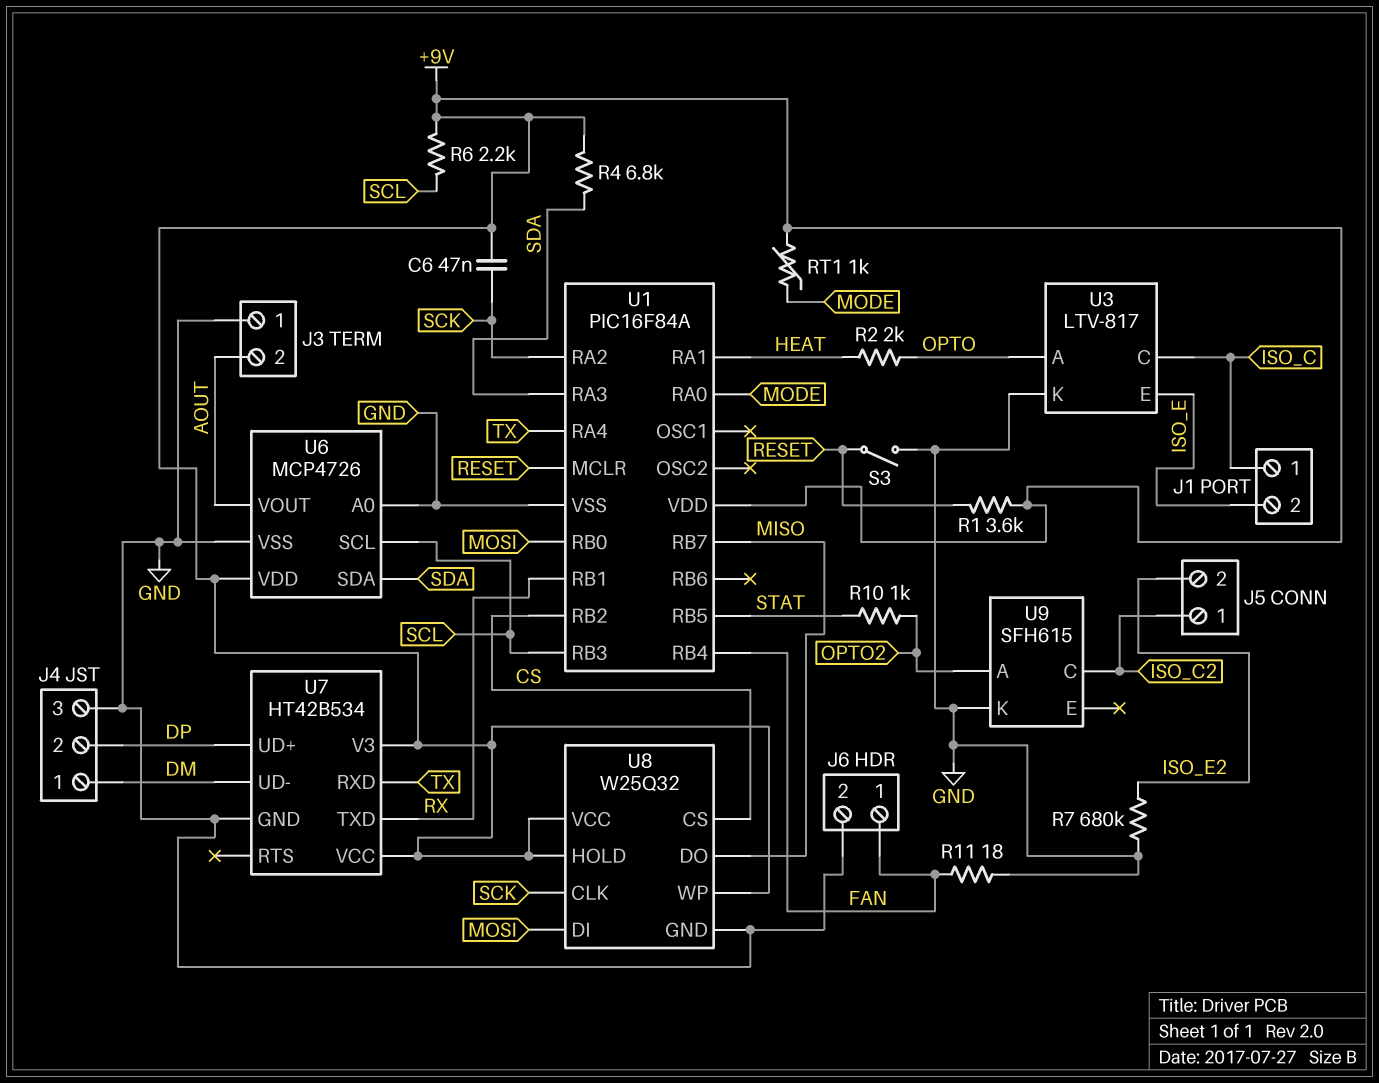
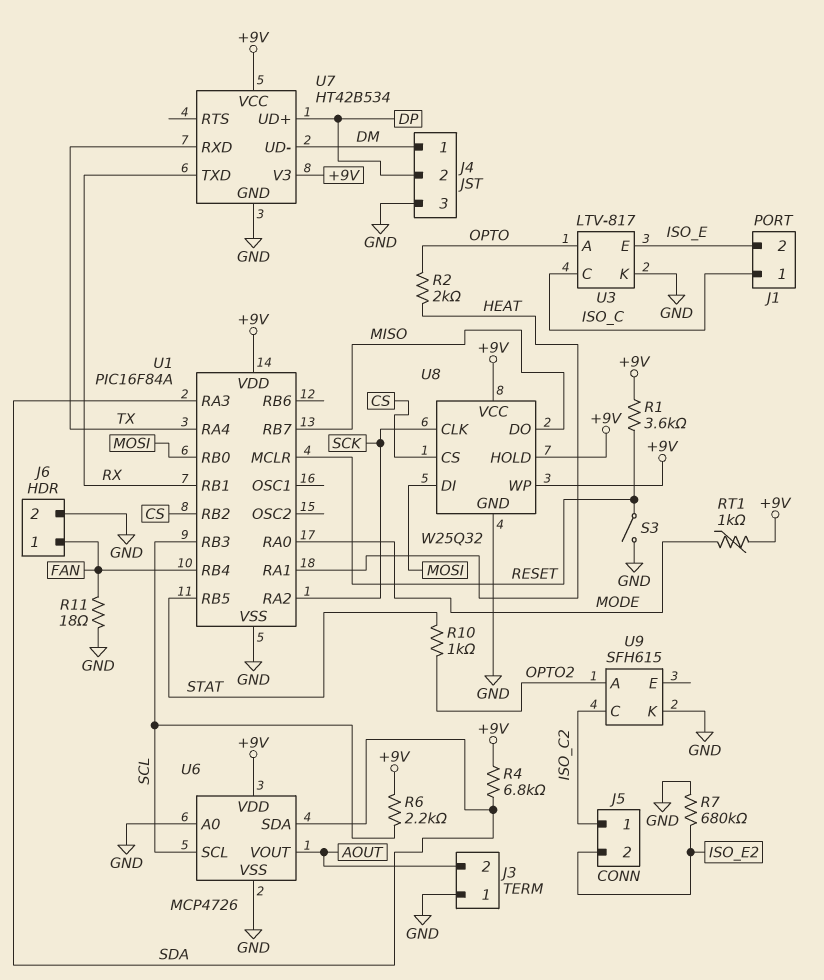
C6: 47nF (+9V, SCK) -> none

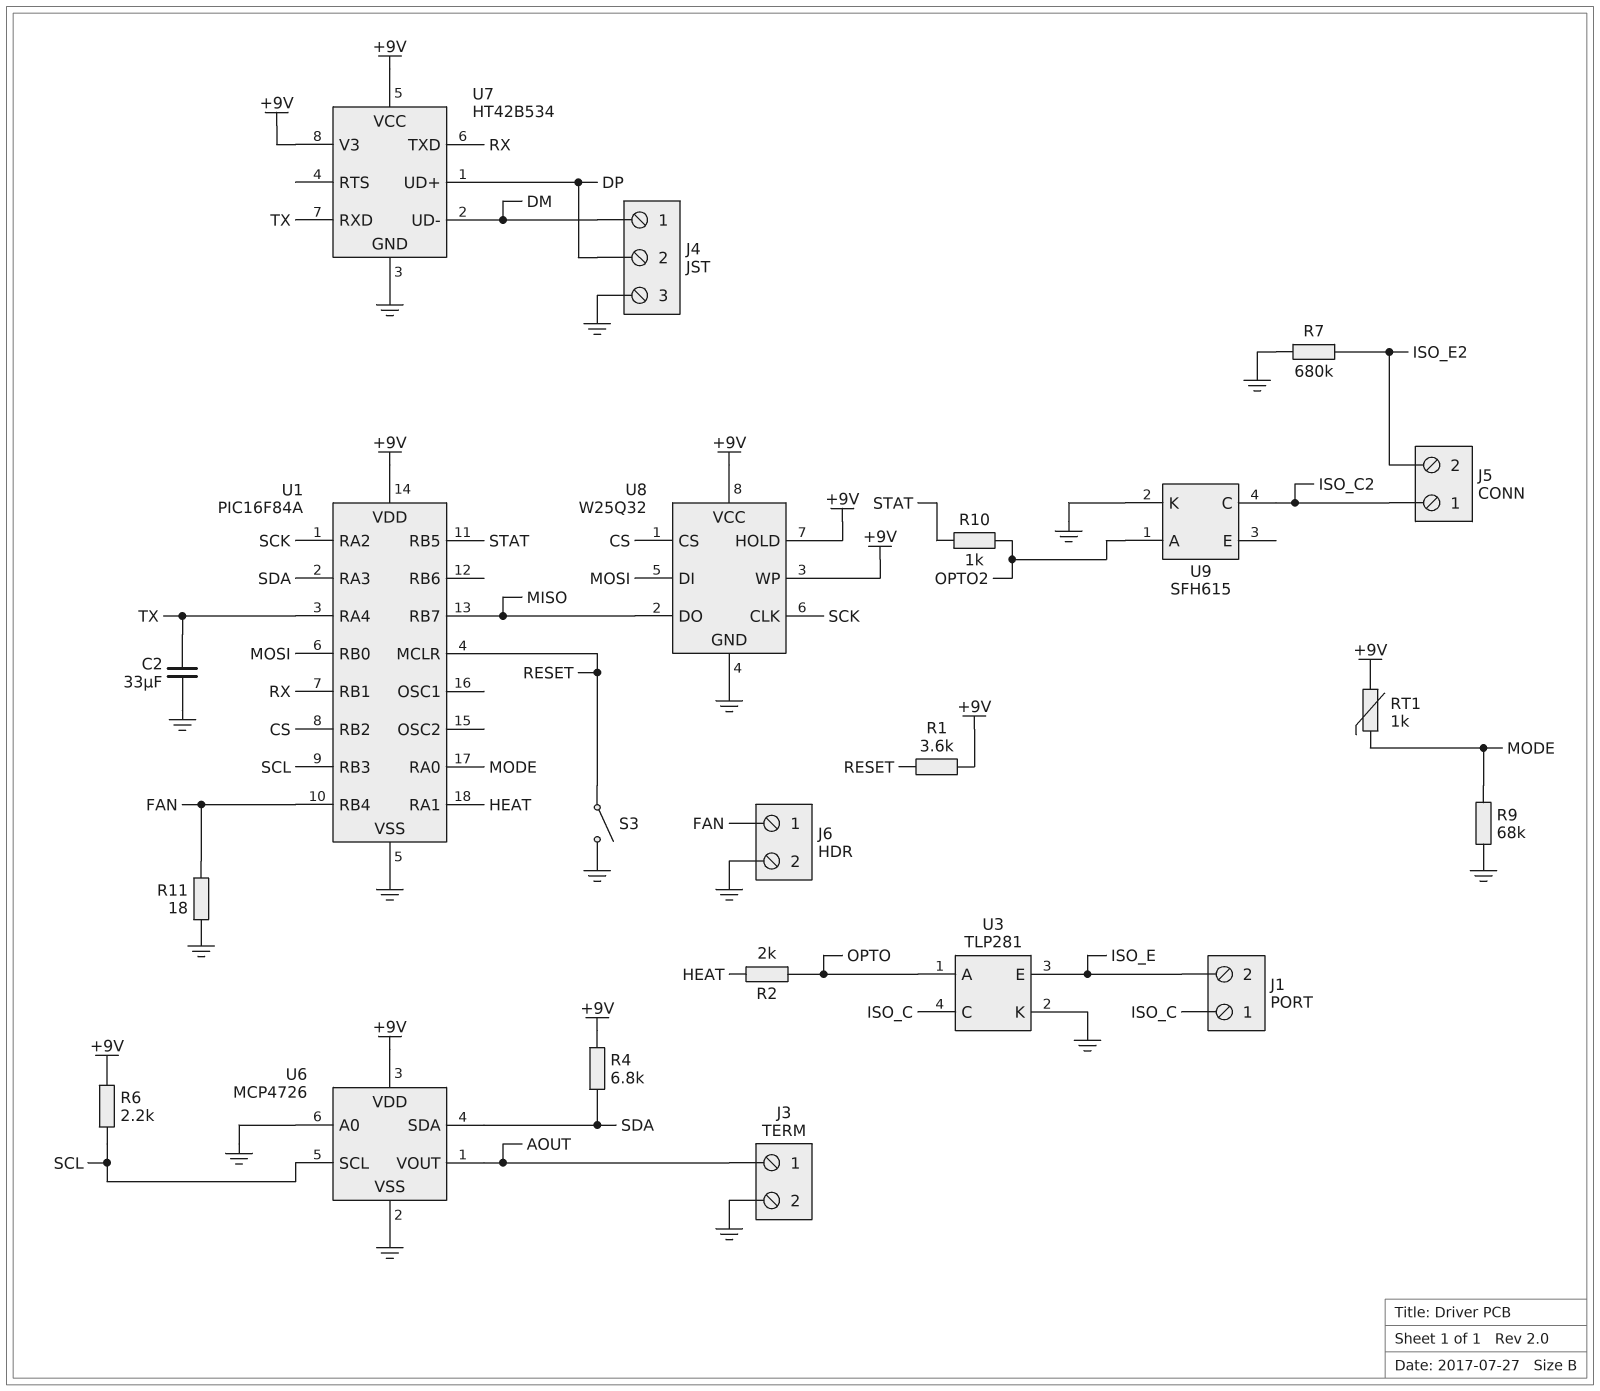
C2: none -> 33uF (GND, TX)
J3 pin 1: GND -> AOUT
J3 pin 2: AOUT -> GND
R9: none -> 68k (GND, MODE)
U3: LTV-817 -> TLP281

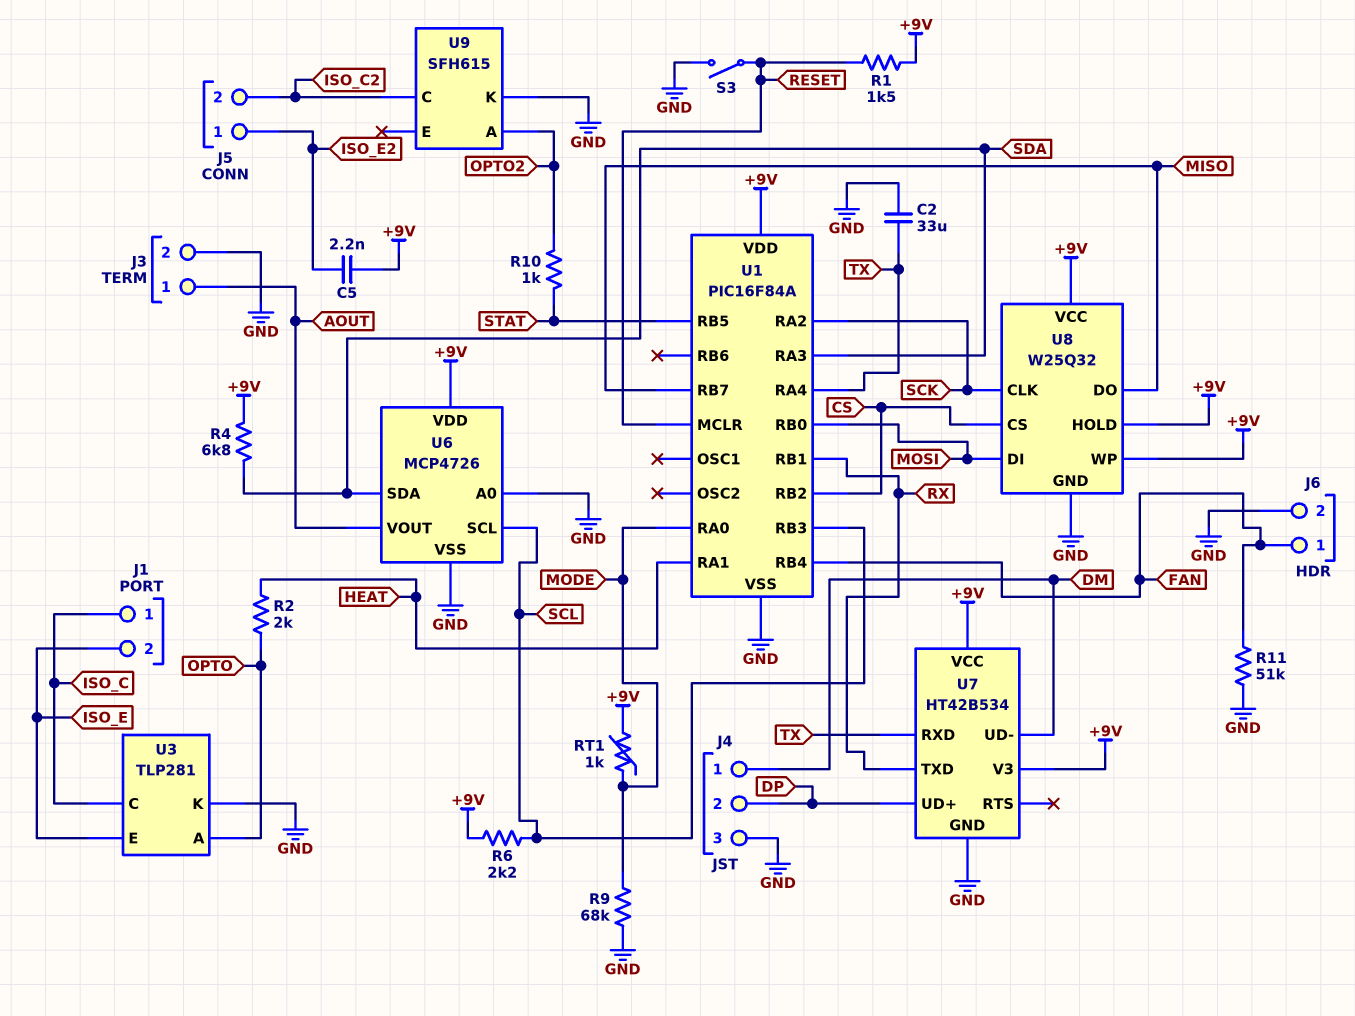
C5: none -> 2.2nF (+9V, ISO_E2)
J5 pin 1: ISO_C2 -> ISO_E2
J5 pin 2: ISO_E2 -> ISO_C2
R1: 3.6k (+9V, RESET) -> 1.5k (+9V, RESET)
R7: 680k (GND, ISO_E2) -> none
R11: 18 (FAN, GND) -> 51k (FAN, GND)

